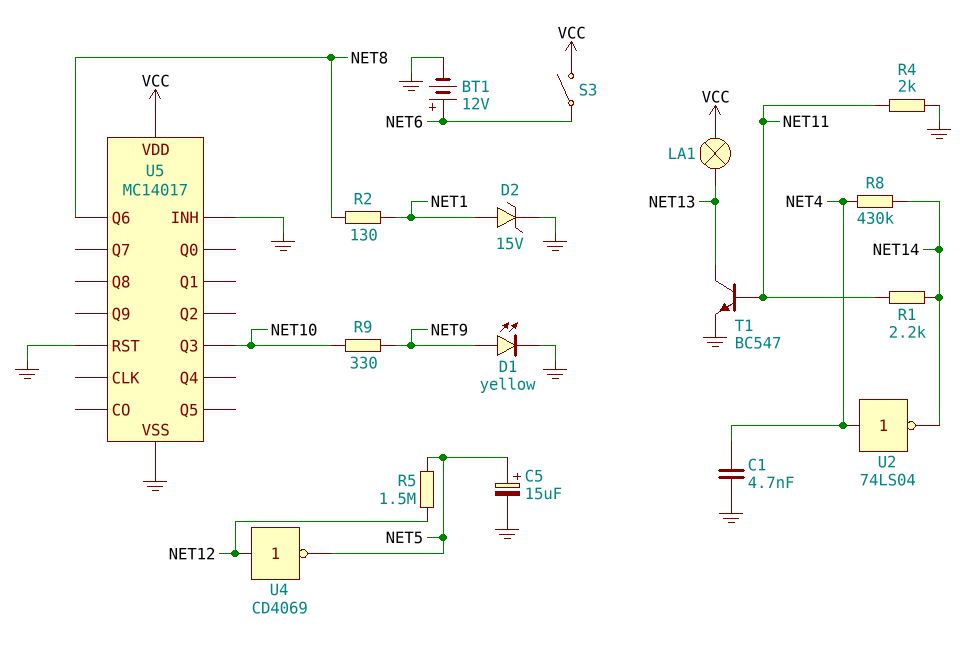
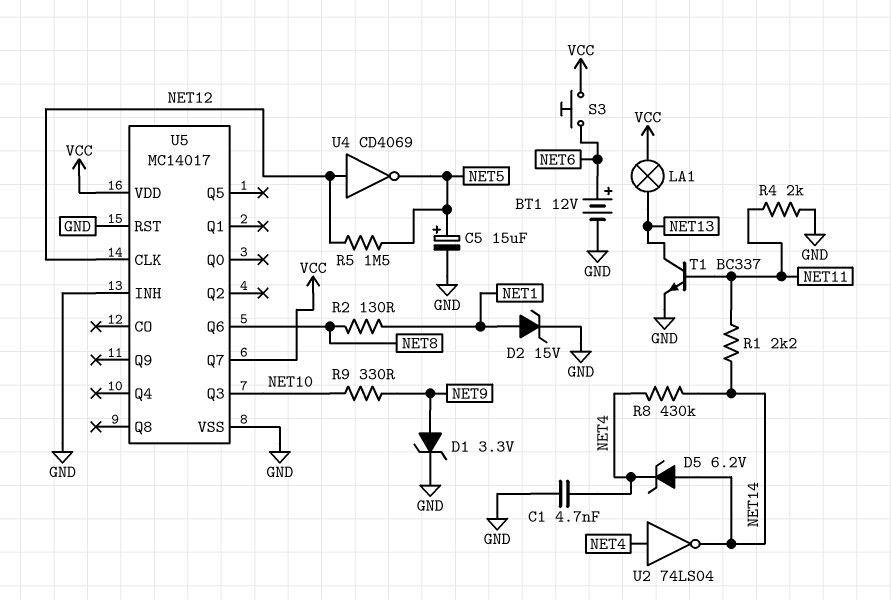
D1: LED yellow (A NET9, K GND) -> zener 3.3V (A NET9, K GND)
D5: none -> zener 6.2V (A NET14, K NET4)
S3: switch (NET6, VCC) -> button (NET6, VCC)
T1: NPN BC547 (B NET11, C NET13, E GND) -> NPN BC337 (B NET11, C NET13, E GND)
U5 pin CLK: none -> NET12
U5 pin Q7: none -> VCC

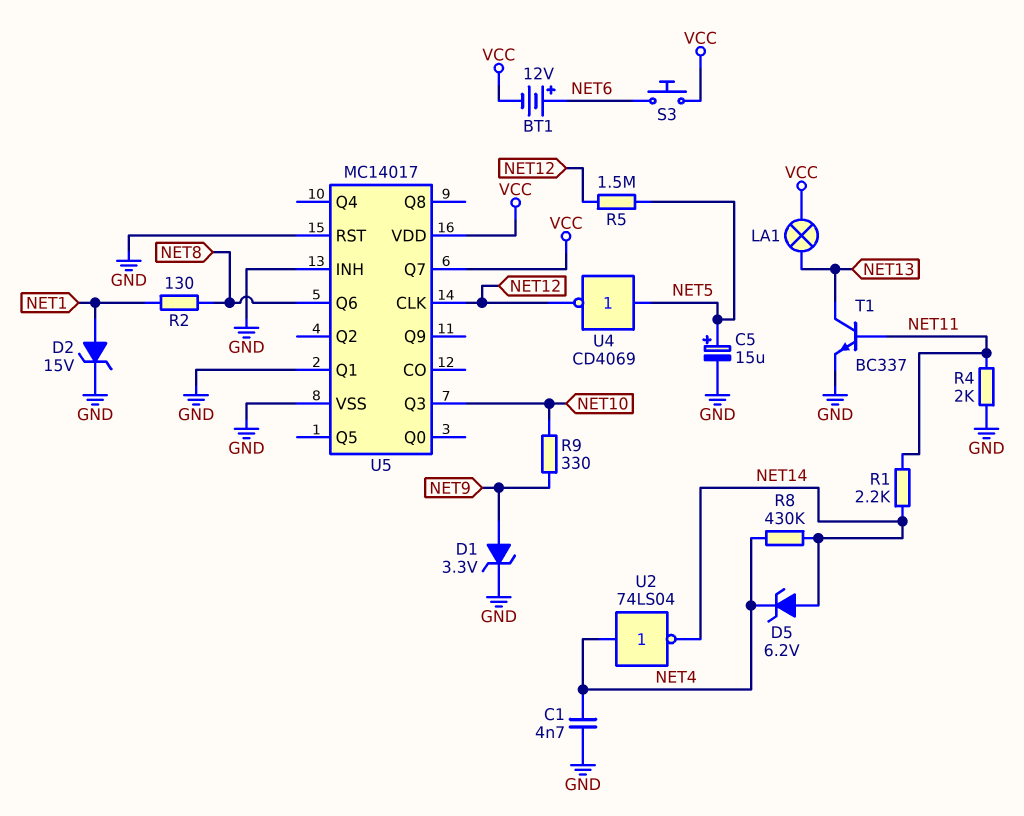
BT1: 12V (plus NET6, minus GND) -> 12V (plus NET6, minus VCC)
U4: NOT CD4069 (in NET12, out NET5) -> NOT CD4069 (in NET5, out NET12)
U5 pin Q1: none -> GND

